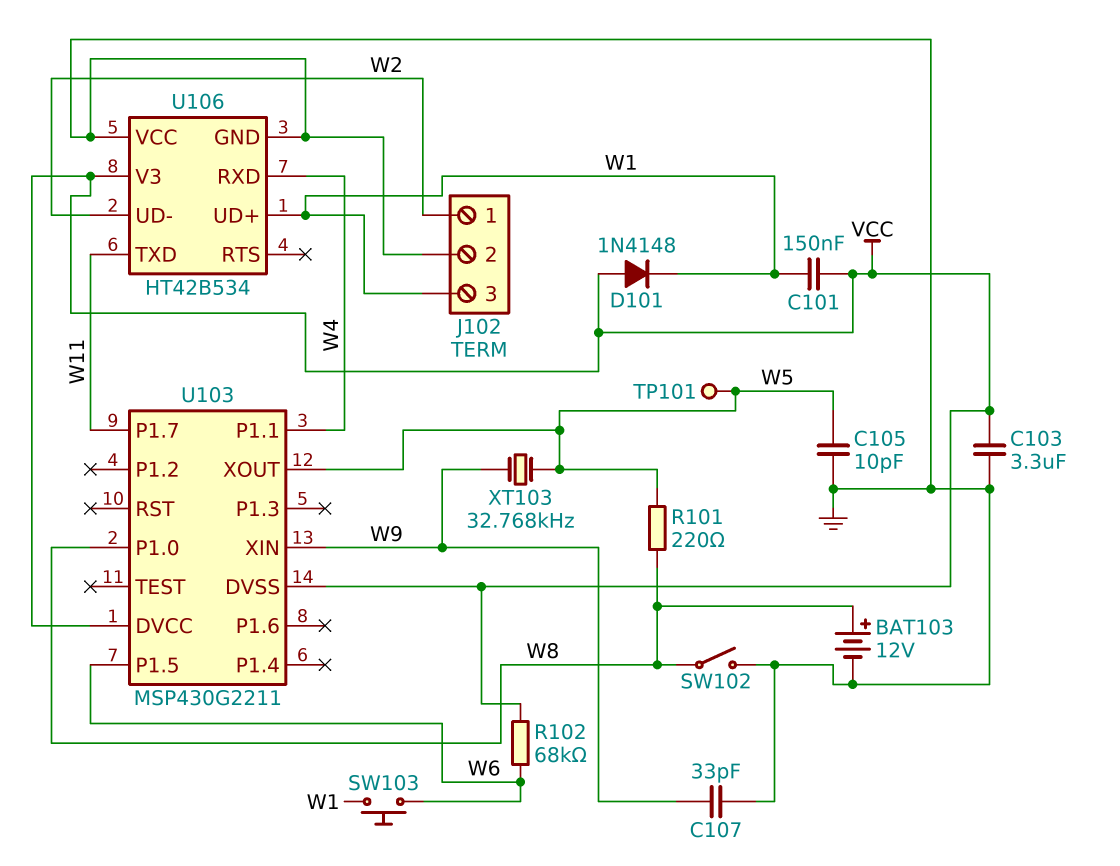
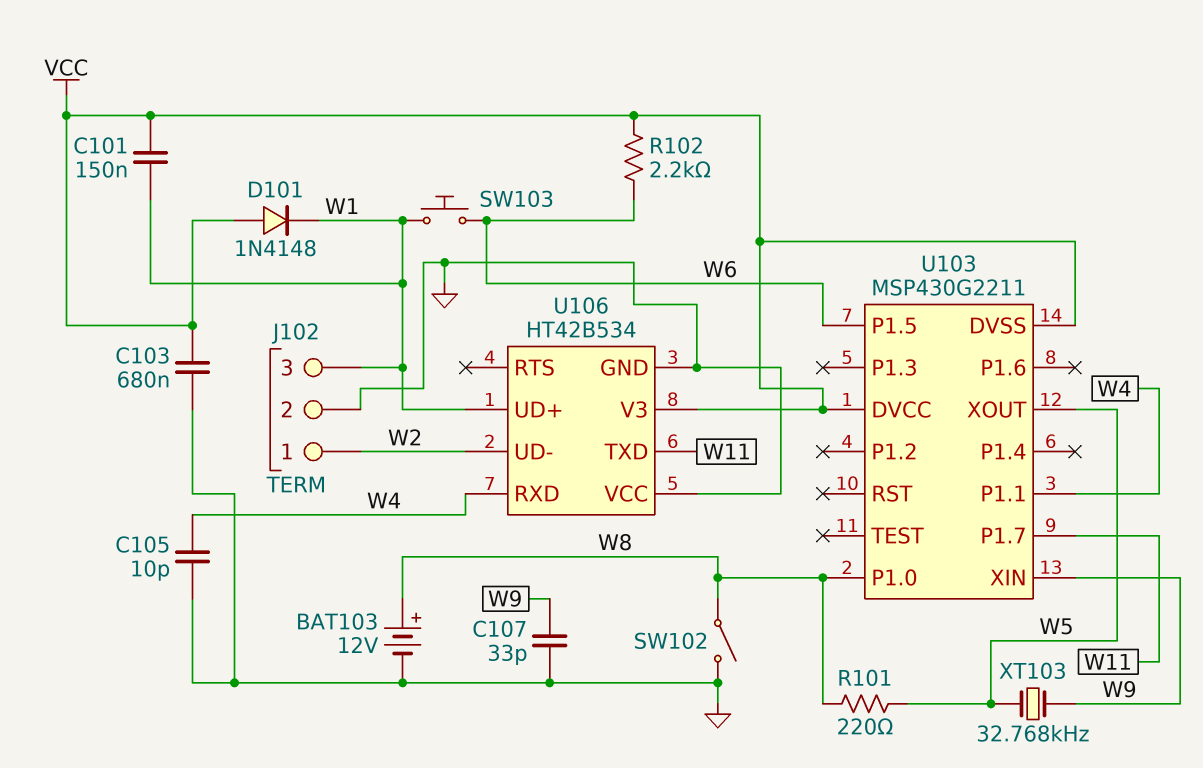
C103: 3.3uF (GND, VCC) -> 680nF (GND, VCC)
C105: 10pF (GND, W5) -> 10pF (GND, W4)
R102: 68k (VCC, W6) -> 2.2k (VCC, W6)
TP101: test point (W5) -> none

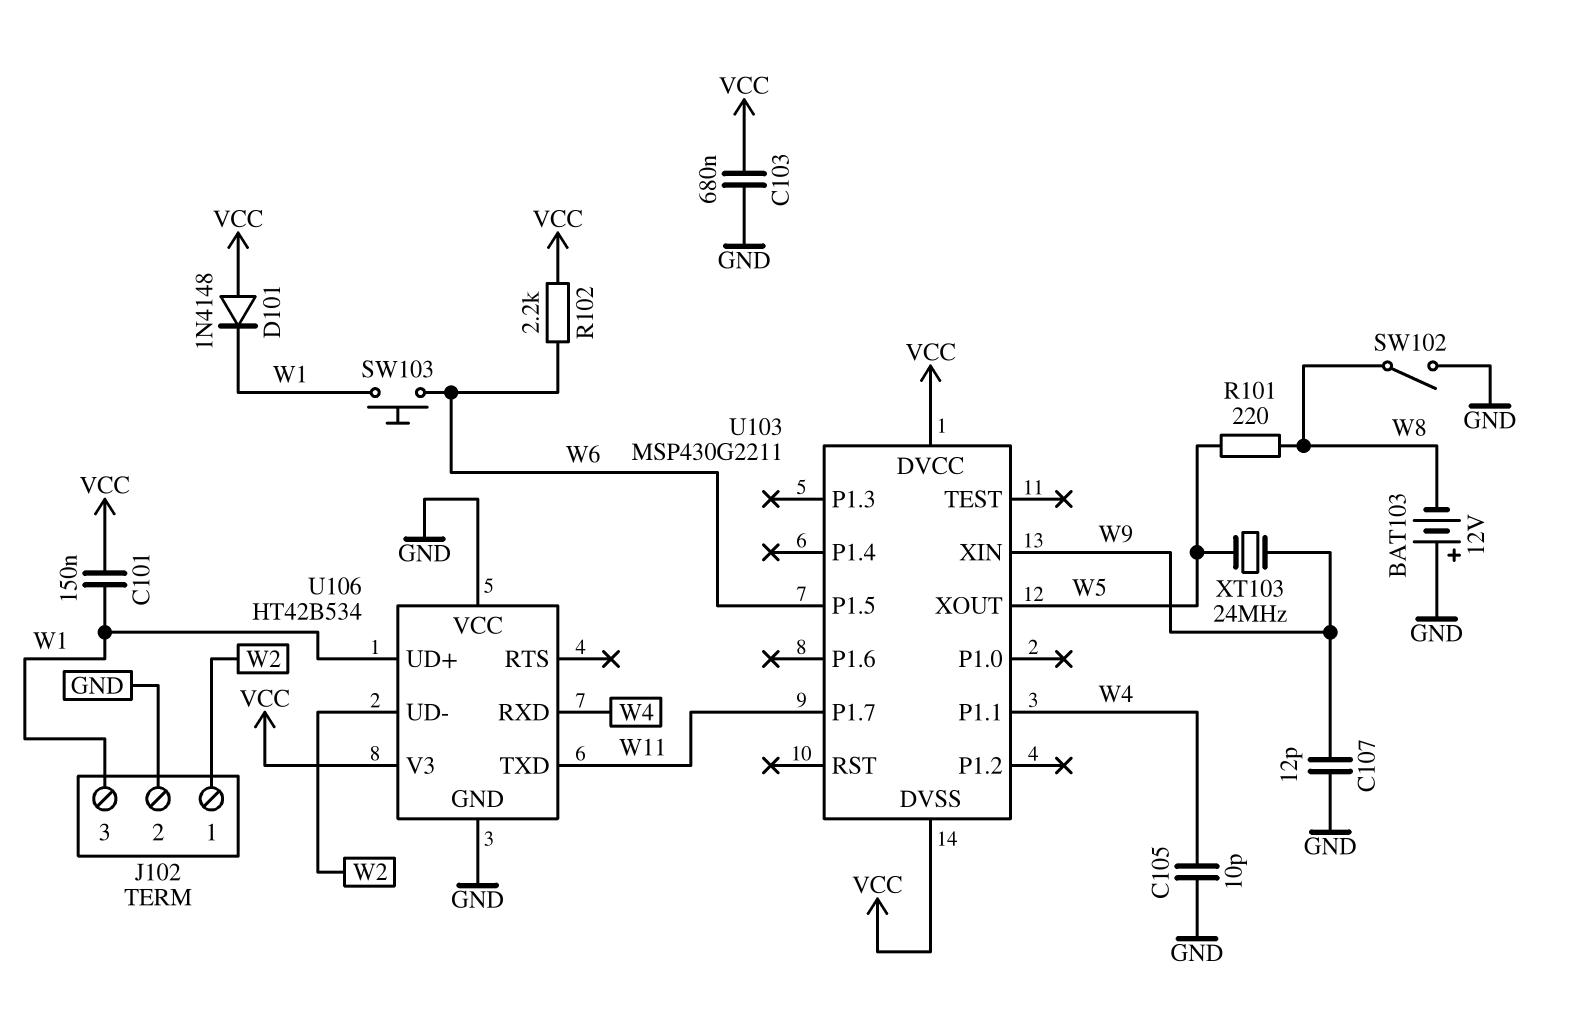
BAT103: 12V (plus W8, minus GND) -> 12V (plus GND, minus W8)
C107: 33pF (GND, W9) -> 12pF (GND, W9)
U103 pin P1.0: W8 -> none
XT103: 32.768kHz (W5, W9) -> 24MHz (W5, W9)

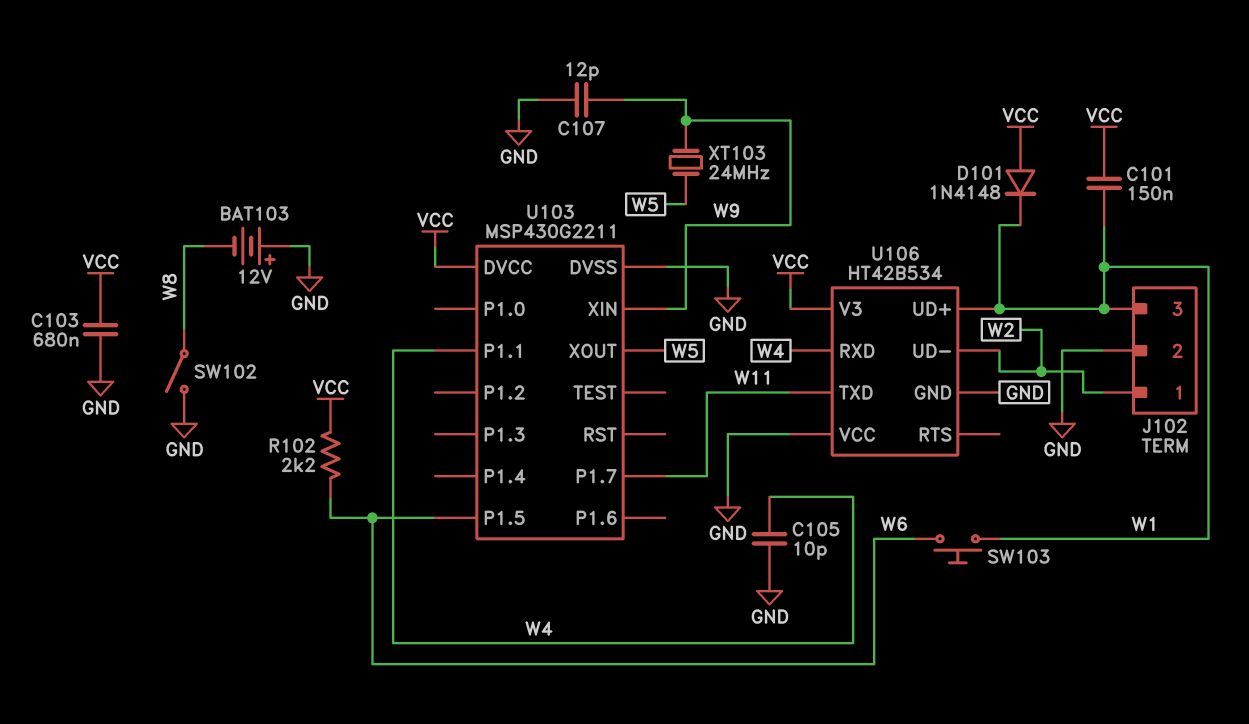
R101: 220 (W5, W8) -> none
U103 pin DVSS: VCC -> GND

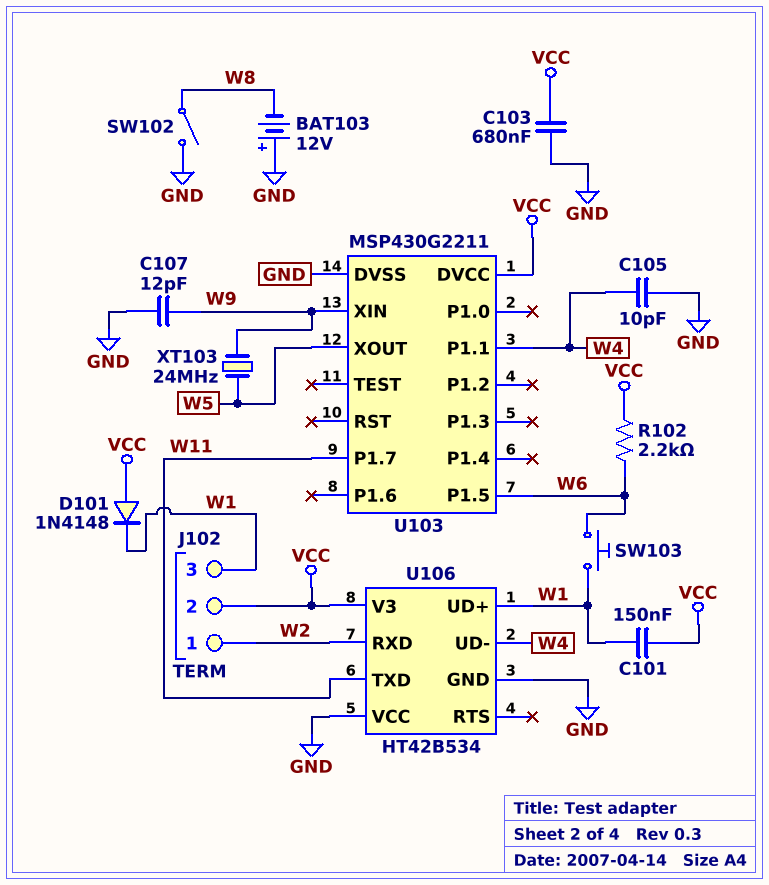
J102 pin 2: GND -> VCC
U106 pin RXD: W4 -> W2
U106 pin UD-: W2 -> W4

